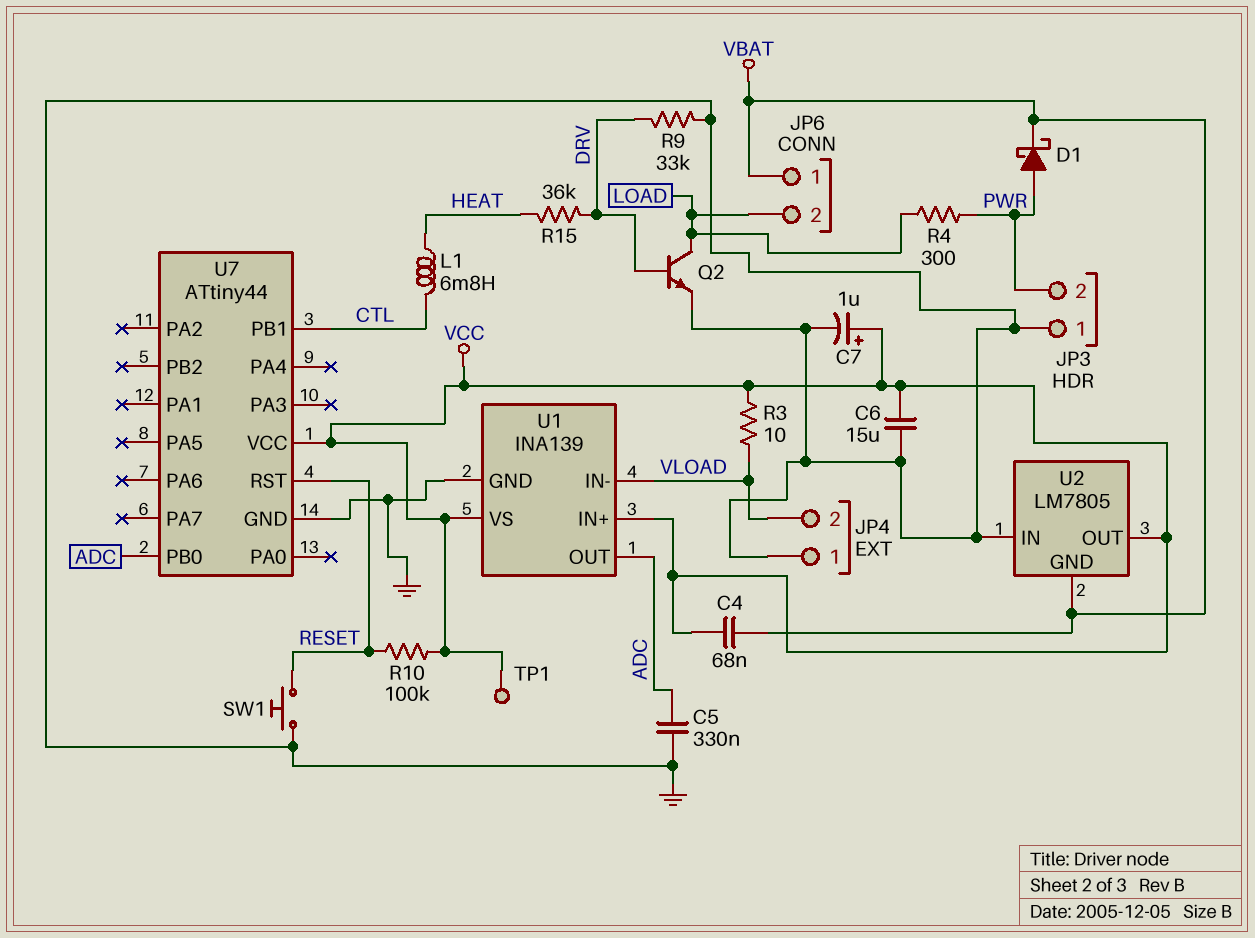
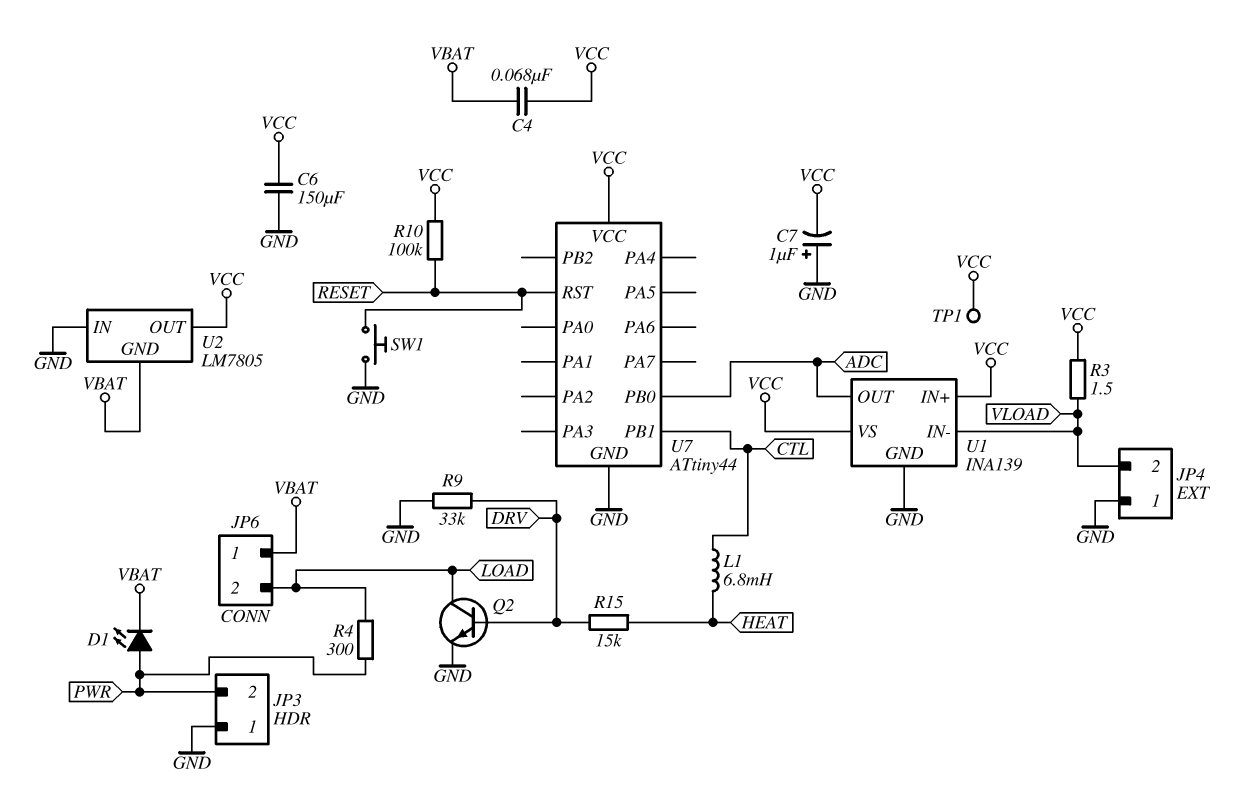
C5: 330nF (ADC, GND) -> none
C6: 15uF (GND, VCC) -> 150uF (GND, VCC)
C7: 1uF (plus VCC, minus GND) -> 1uF (plus GND, minus VCC)
D1: schottky (A PWR, K VBAT) -> LED (A PWR, K VBAT)
R3: 10 (VCC, VLOAD) -> 1.5 (VCC, VLOAD)
R15: 36k (DRV, HEAT) -> 15k (DRV, HEAT)

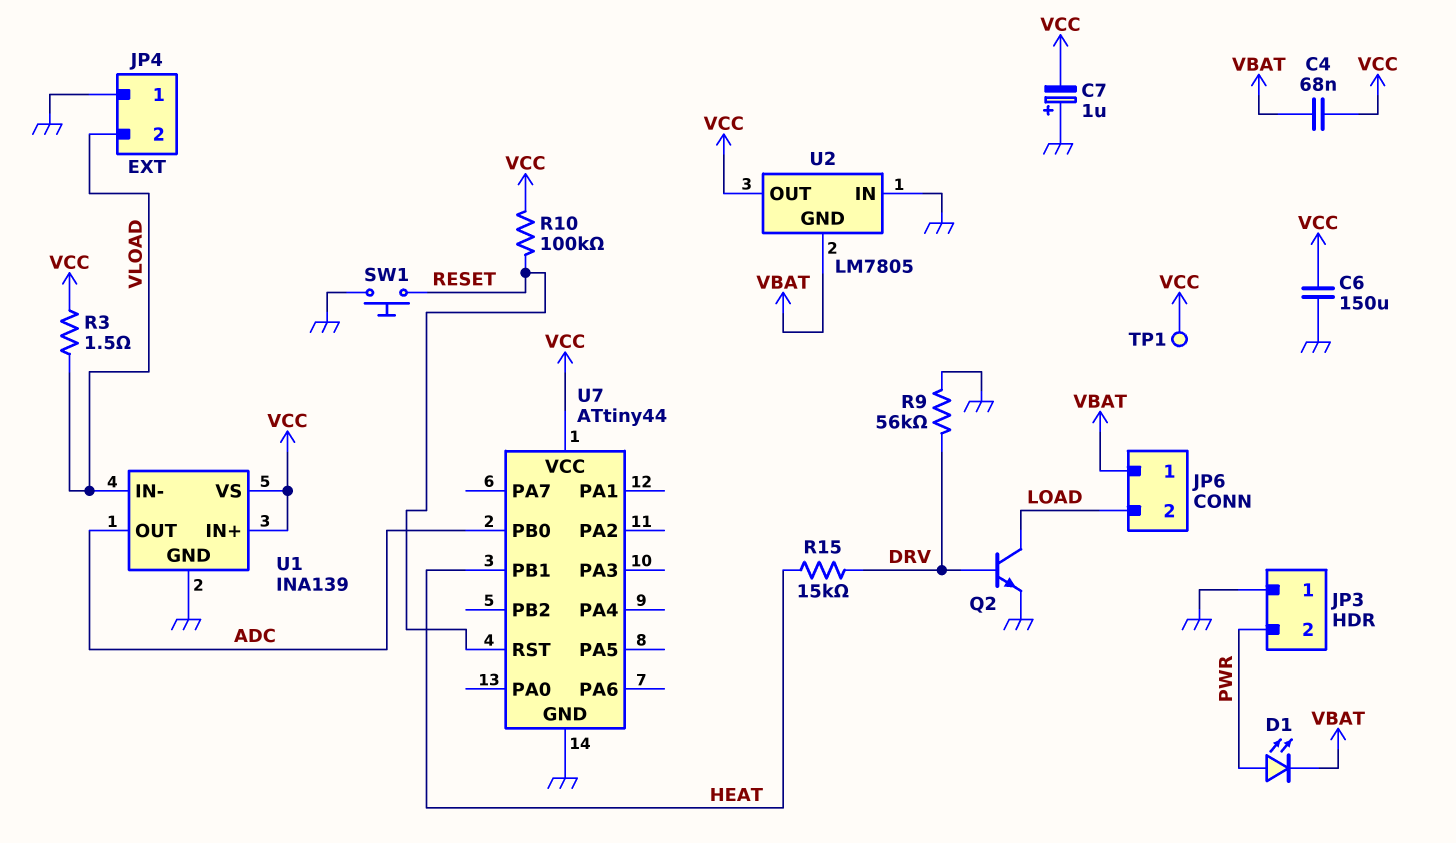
L1: 6.8mH (CTL, HEAT) -> none
R4: 300 (LOAD, PWR) -> none
R9: 33k (DRV, GND) -> 56k (DRV, GND)
U7 pin PB1: CTL -> HEAT

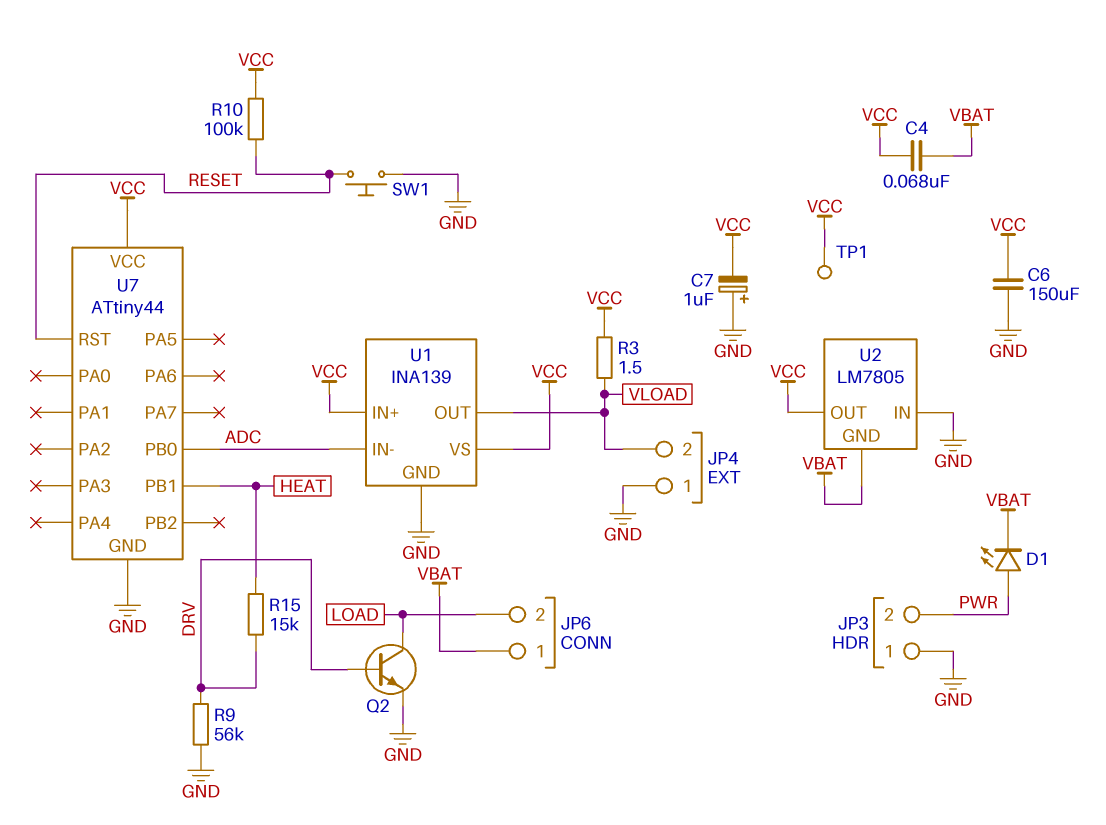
U1 pin IN-: VLOAD -> ADC
U1 pin OUT: ADC -> VLOAD

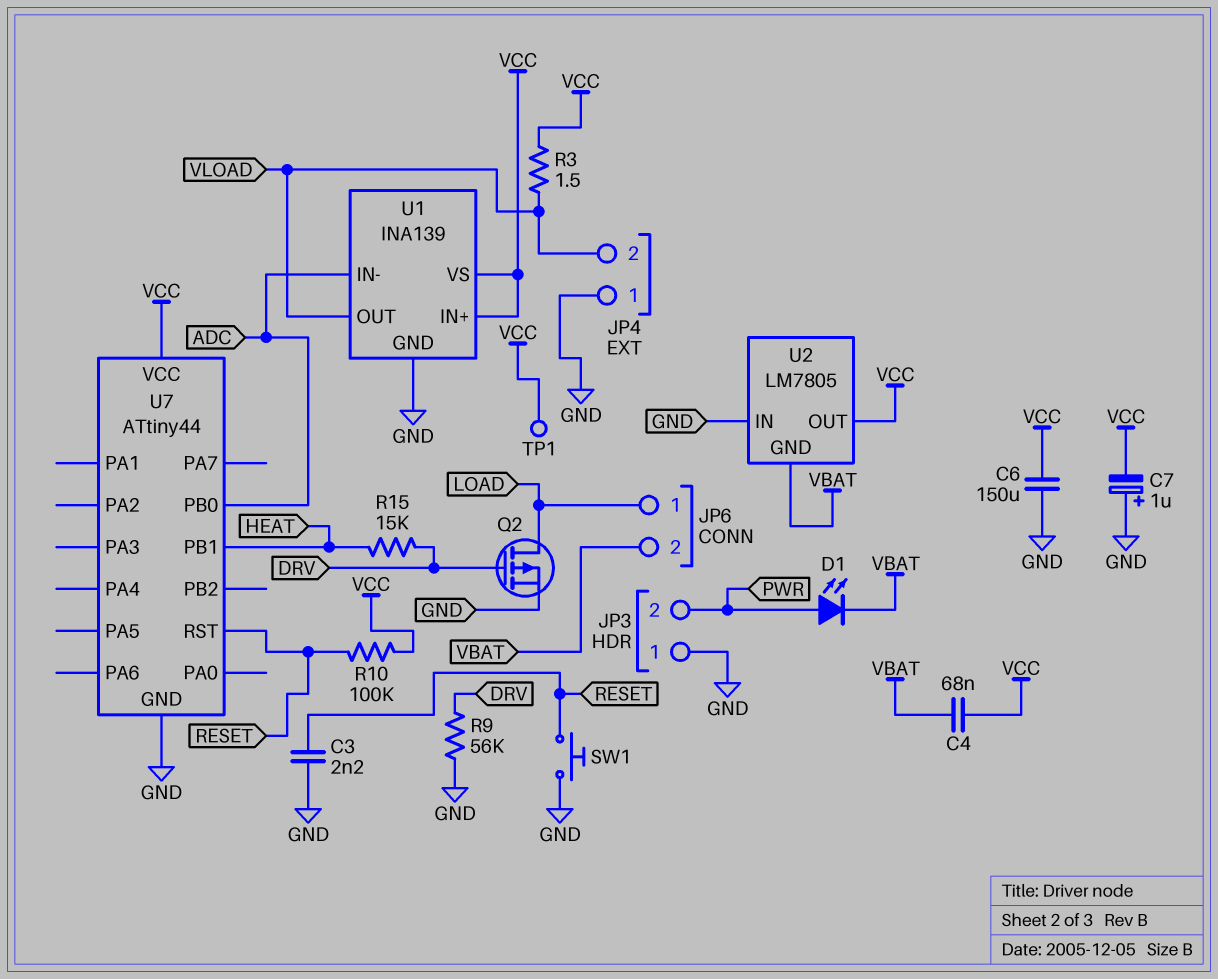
C3: none -> 2.2nF (GND, RESET)
JP6 pin 1: VBAT -> LOAD
JP6 pin 2: LOAD -> VBAT
Q2: NPN (B DRV, C LOAD, E GND) -> PMOS (G DRV, D LOAD, S GND)

